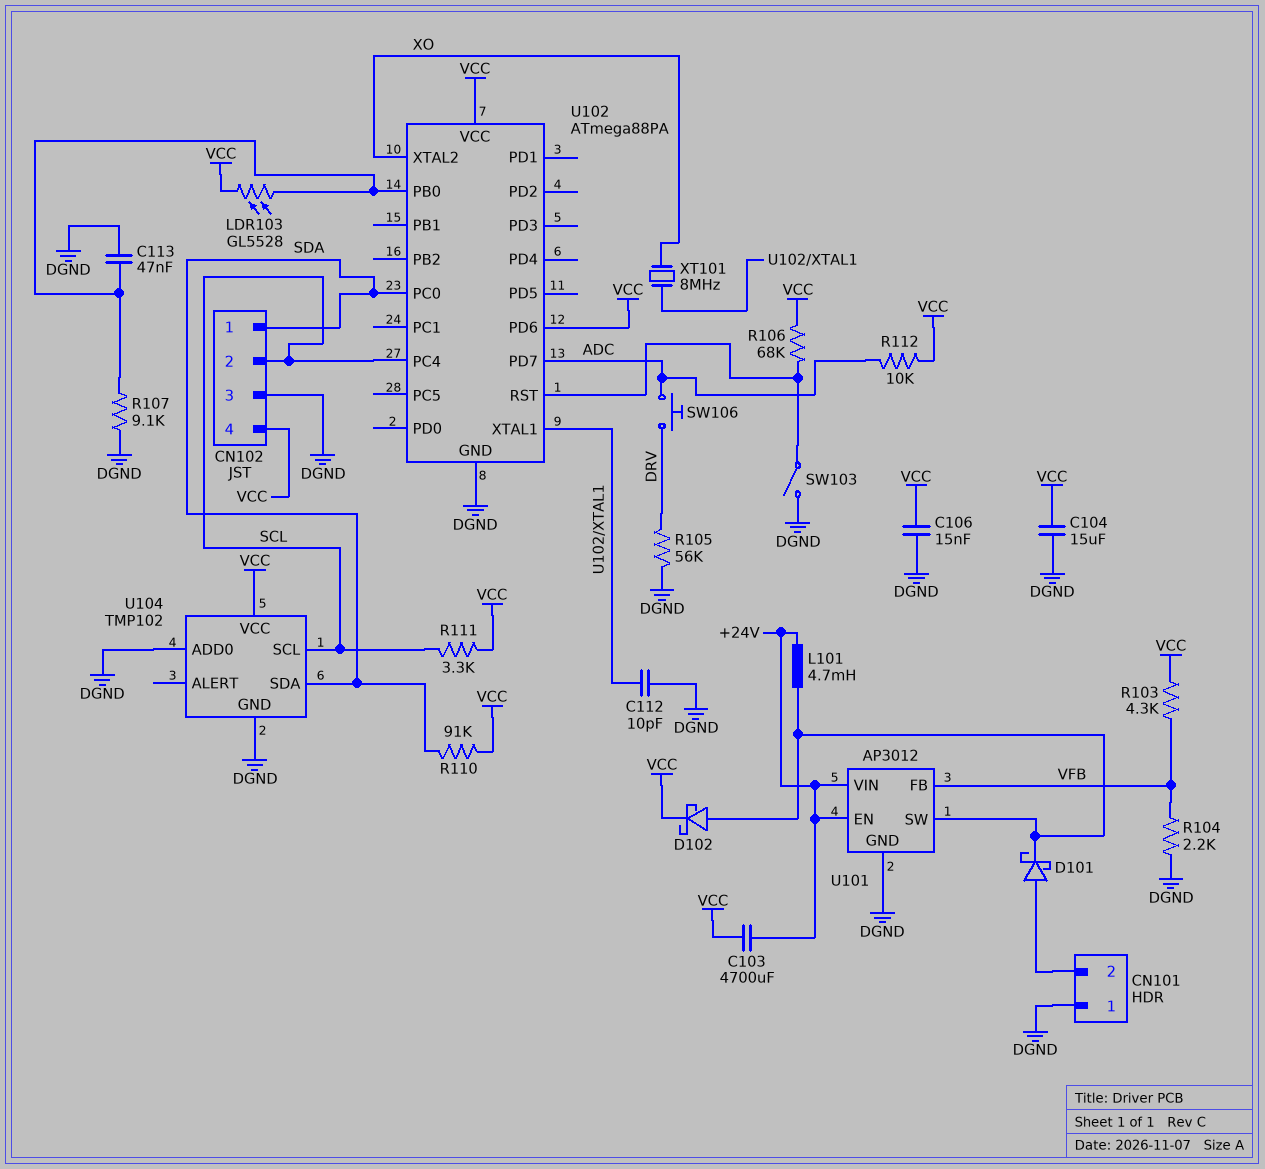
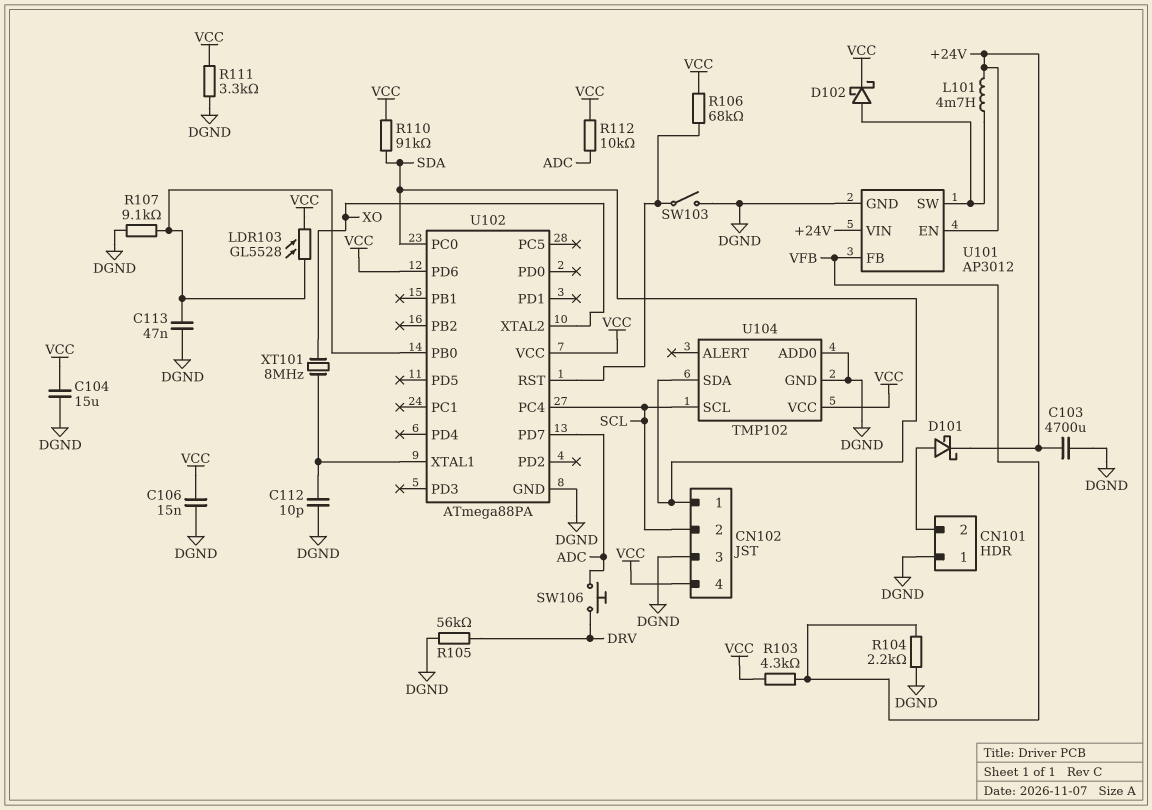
C103: 4700uF (+24V, VCC) -> 4700uF (+24V, DGND)
D101: schottky (A CN101/2, K U101/SW) -> schottky (A CN101/2, K +24V)
R111: 3.3k (SCL, VCC) -> 3.3k (DGND, VCC)

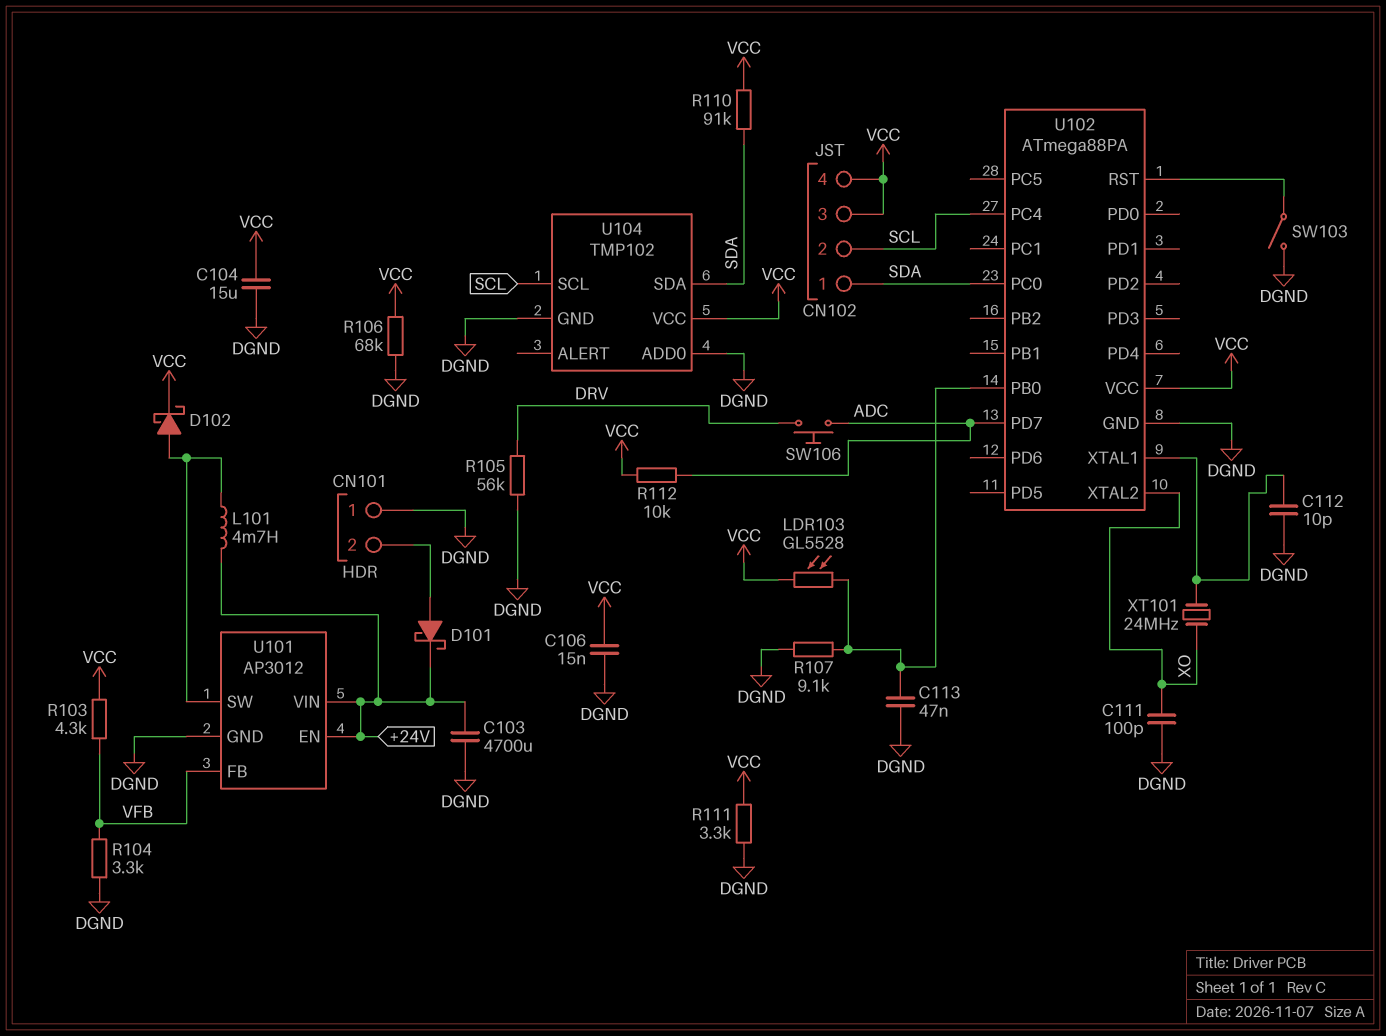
C111: none -> 100pF (DGND, XO)
CN102 pin 3: DGND -> VCC
R104: 2.2k (DGND, VFB) -> 3.3k (DGND, VFB)
R106: 68k (U102/RST, VCC) -> 68k (DGND, VCC)
U102 pin PD6: VCC -> none
XT101: 8MHz (U102/XTAL1, XO) -> 24MHz (U102/XTAL1, XO)

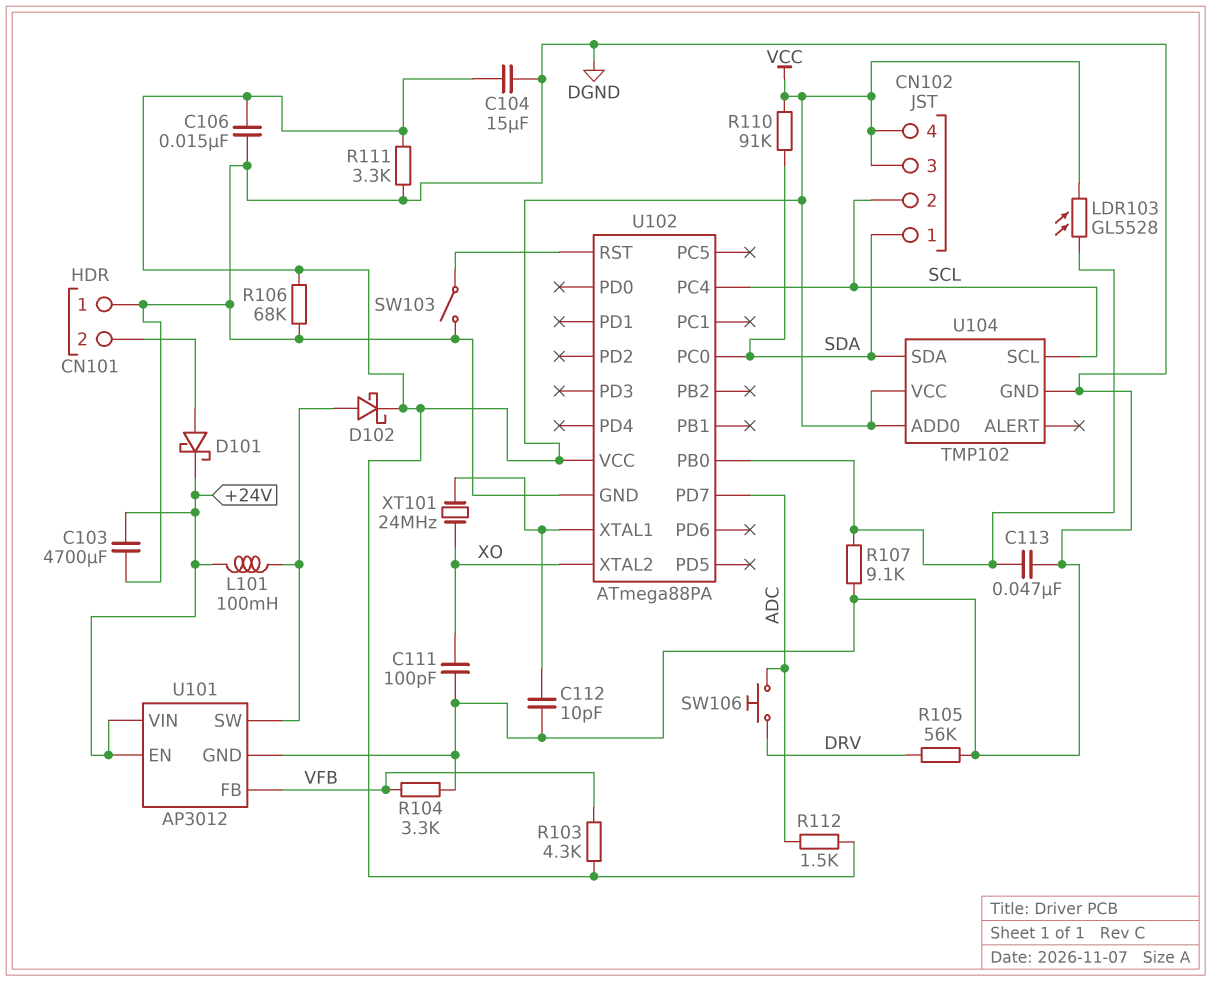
L101: 4.7mH (+24V, U101/SW) -> 100mH (+24V, U101/SW)
R112: 10k (ADC, VCC) -> 1.5k (ADC, VCC)
U104 pin ADD0: DGND -> VCC

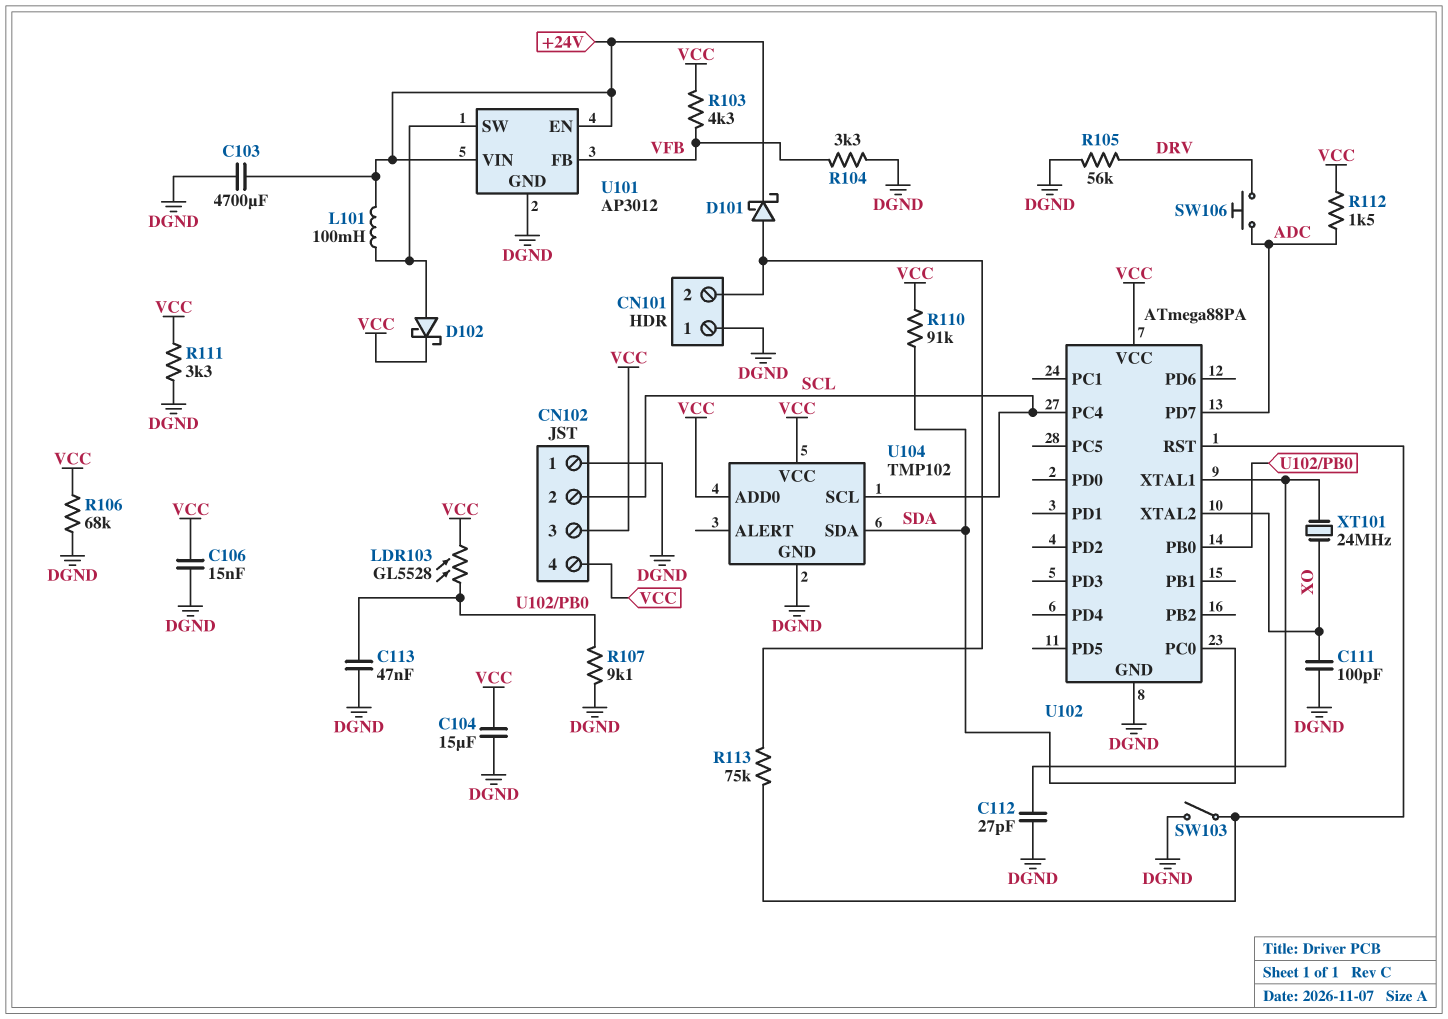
C112: 10pF (DGND, U102/XTAL1) -> 27pF (DGND, U102/XTAL1)
CN102 pin 1: SDA -> DGND
R113: none -> 75k (CN101/2, U102/RST)

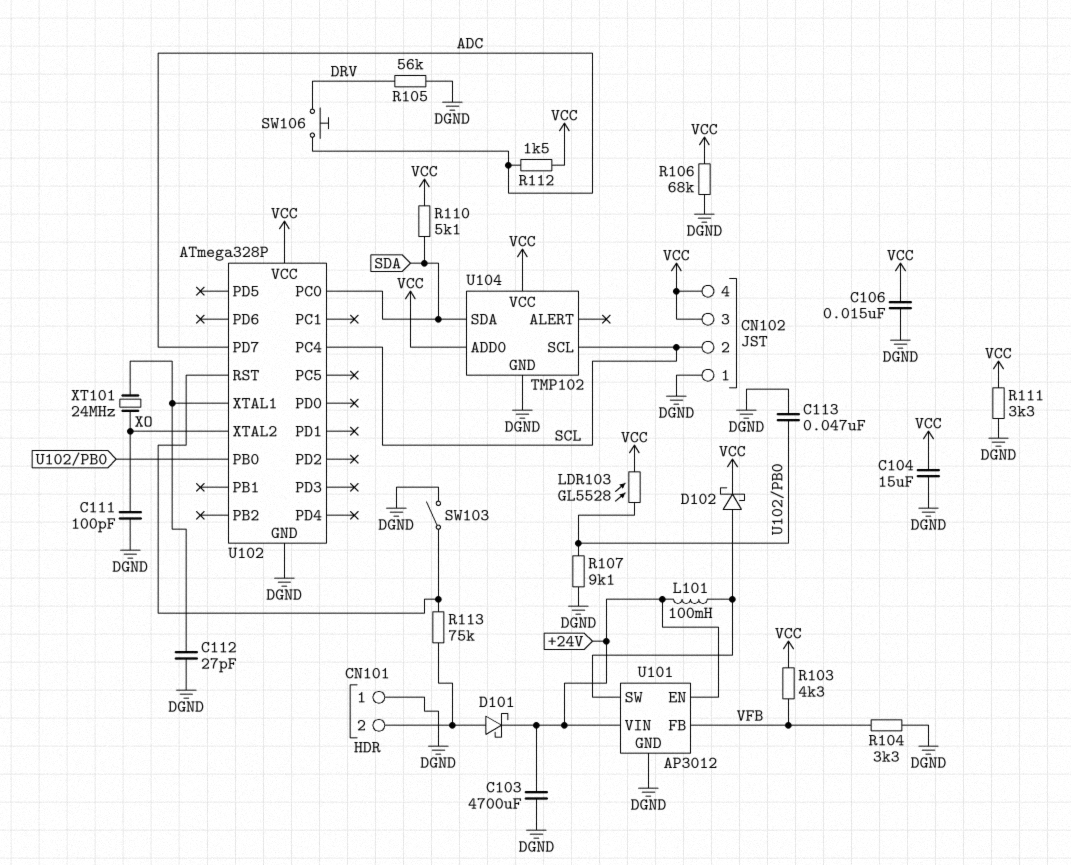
R110: 91k (SDA, VCC) -> 5.1k (SDA, VCC)
U102: ATmega88PA -> ATmega328P

